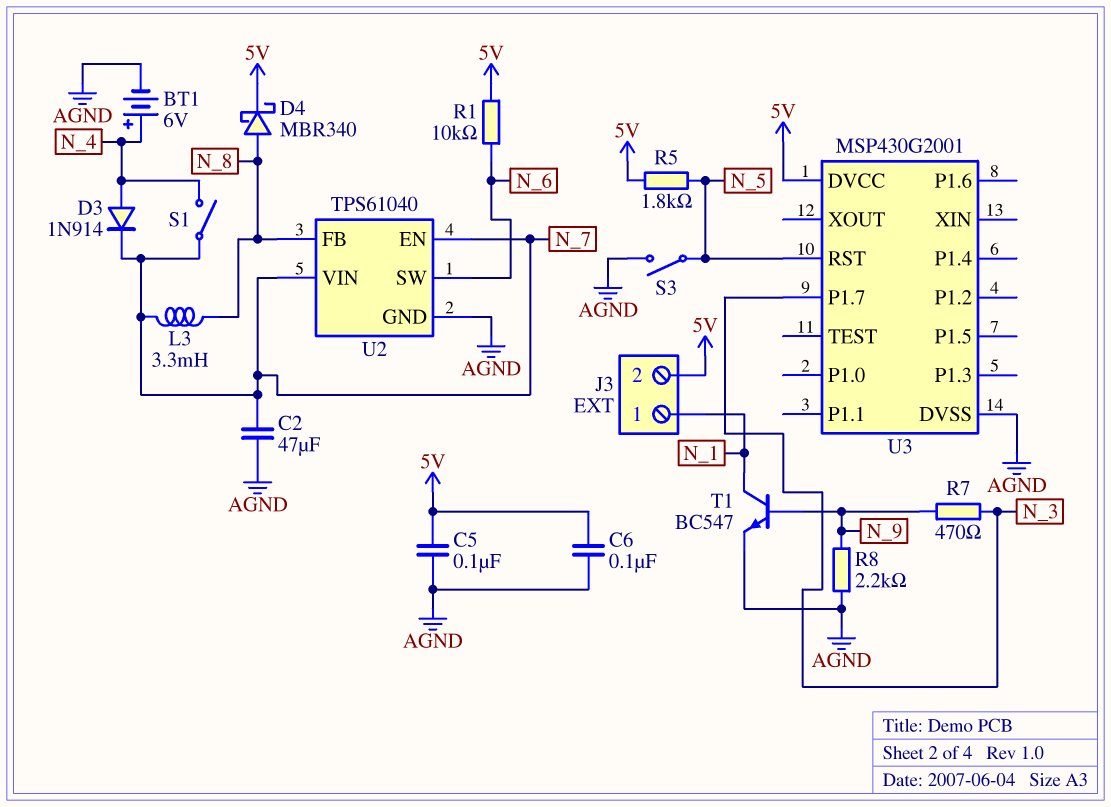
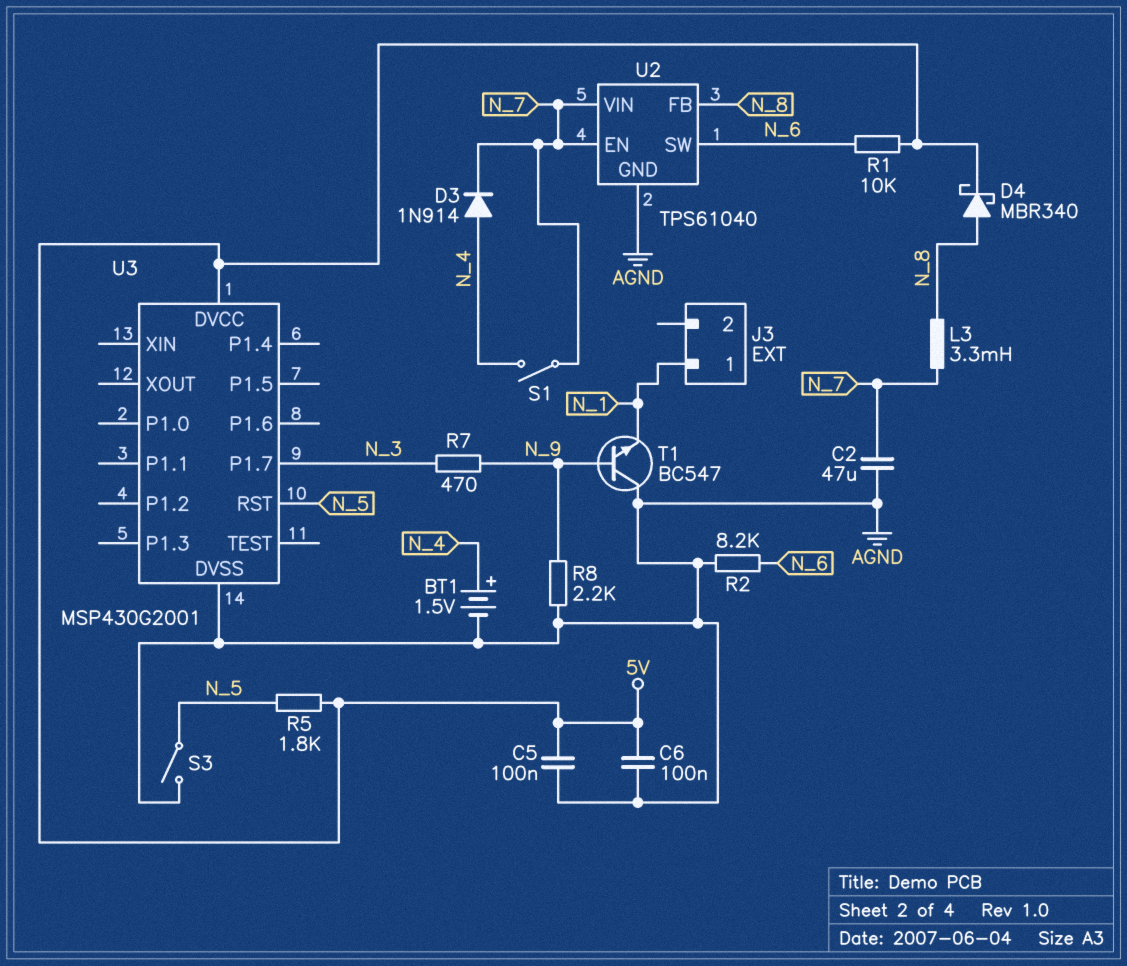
BT1: 6V (plus N_4, minus AGND) -> 1.5V (plus N_4, minus AGND)
J3 pin 2: 5V -> none
R2: none -> 8.2k (AGND, N_6)
T1: NPN BC547 (B N_9, C N_1, E AGND) -> NPN BC547 (B N_9, C AGND, E N_1)

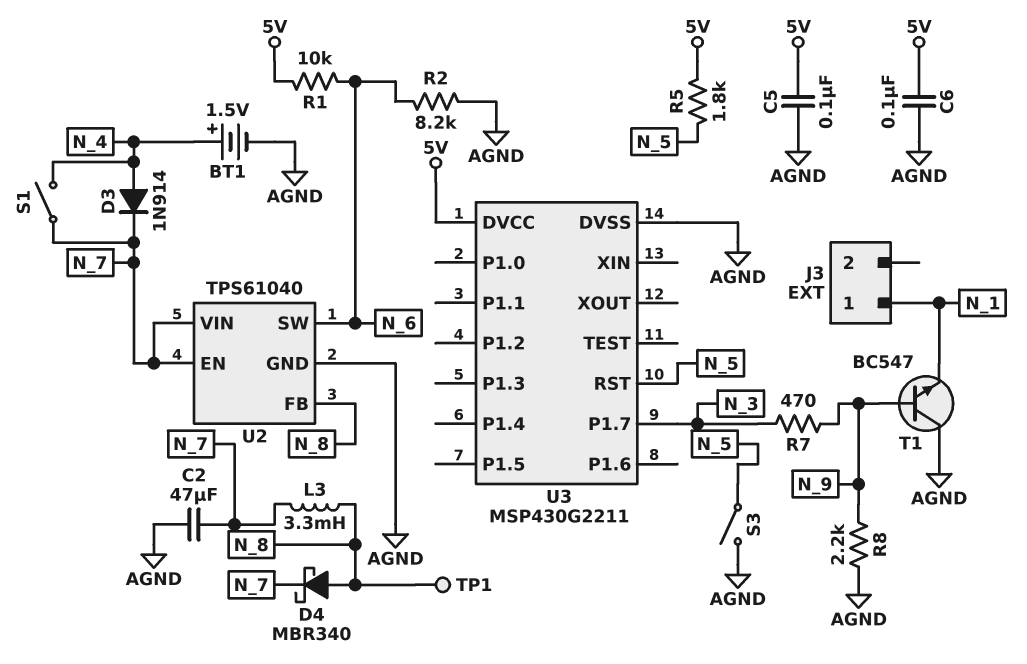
D4: schottky MBR340 (A N_8, K 5V) -> schottky MBR340 (A N_8, K N_7)
TP1: none -> test point (N_8)
U3: MSP430G2001 -> MSP430G2211

